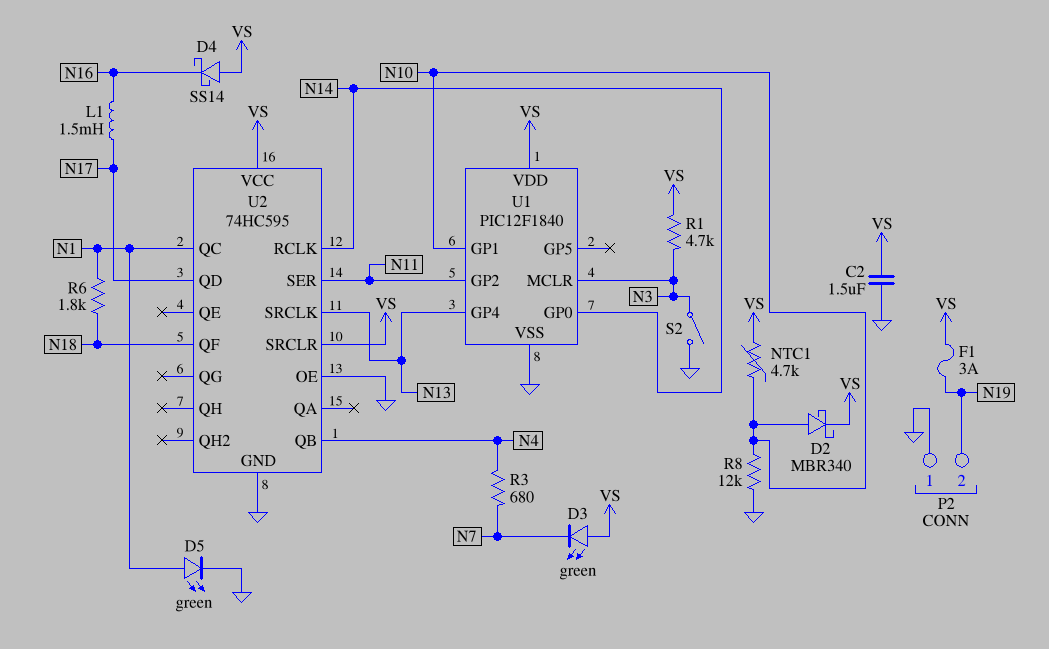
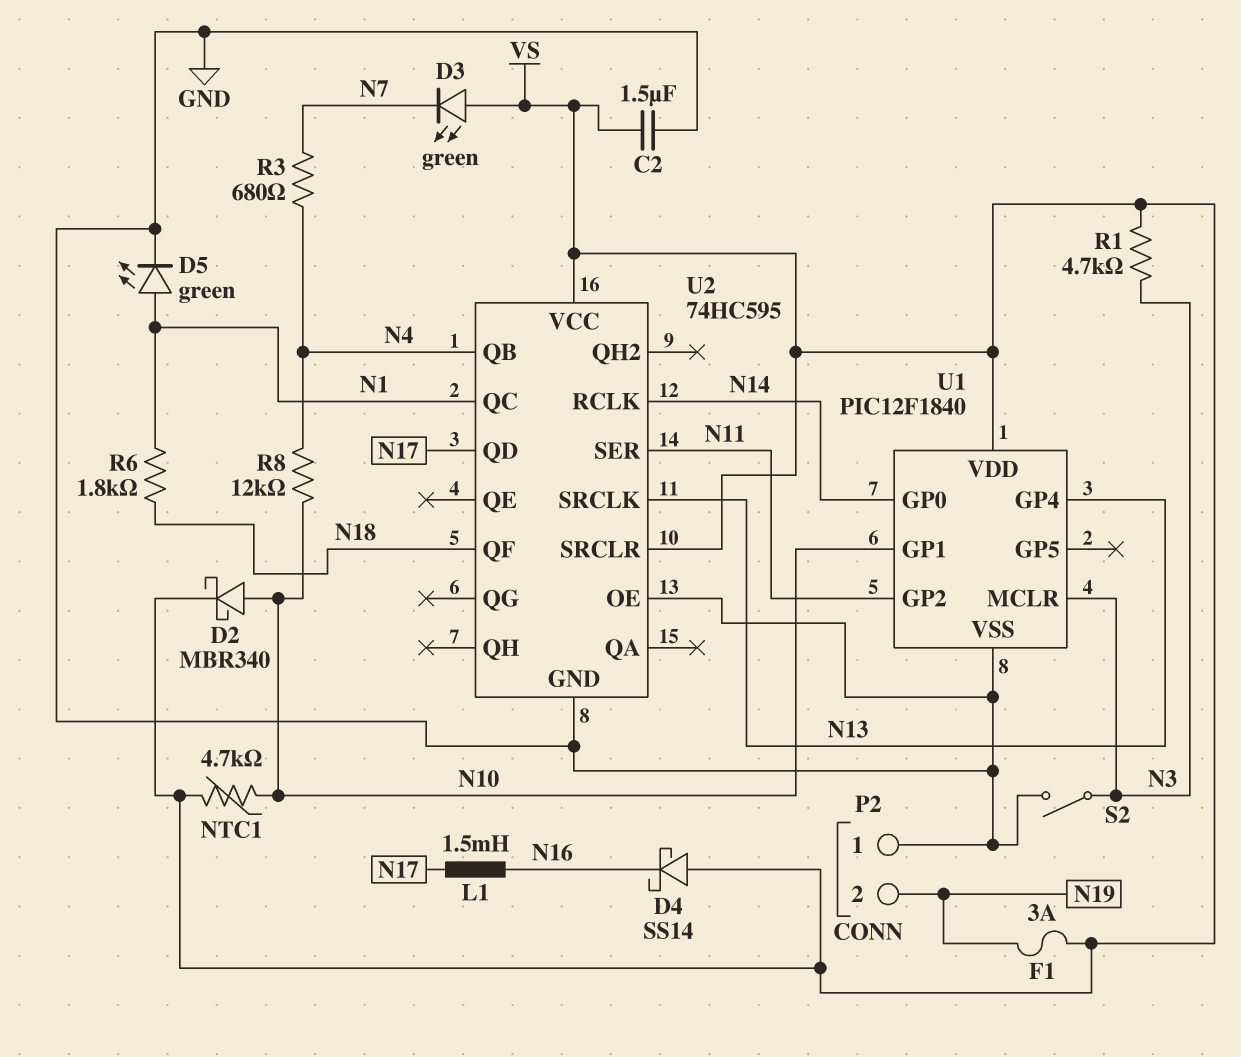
R8: 12k (GND, N10) -> 12k (N4, N10)

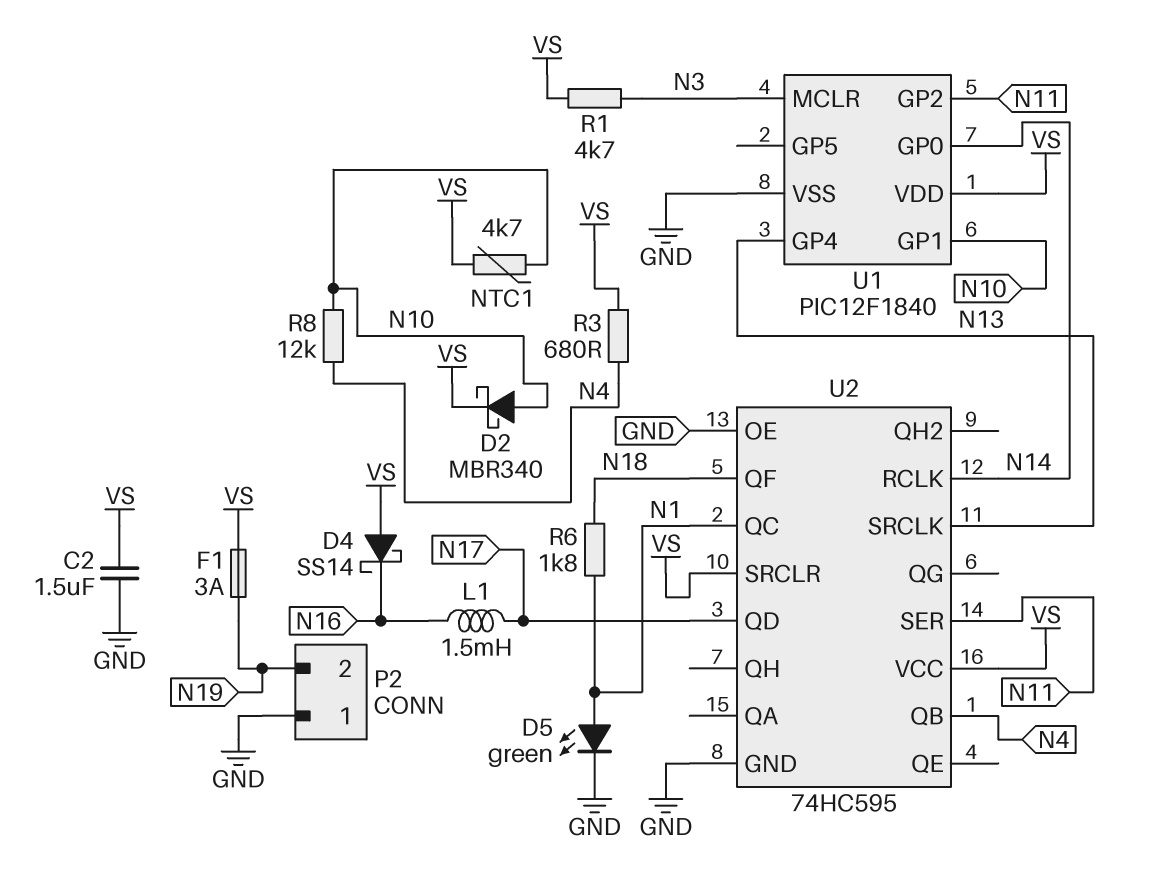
D3: LED green (A VS, K N7) -> none
R3: 680 (N4, N7) -> 680 (N4, VS)
S2: switch (GND, N3) -> none

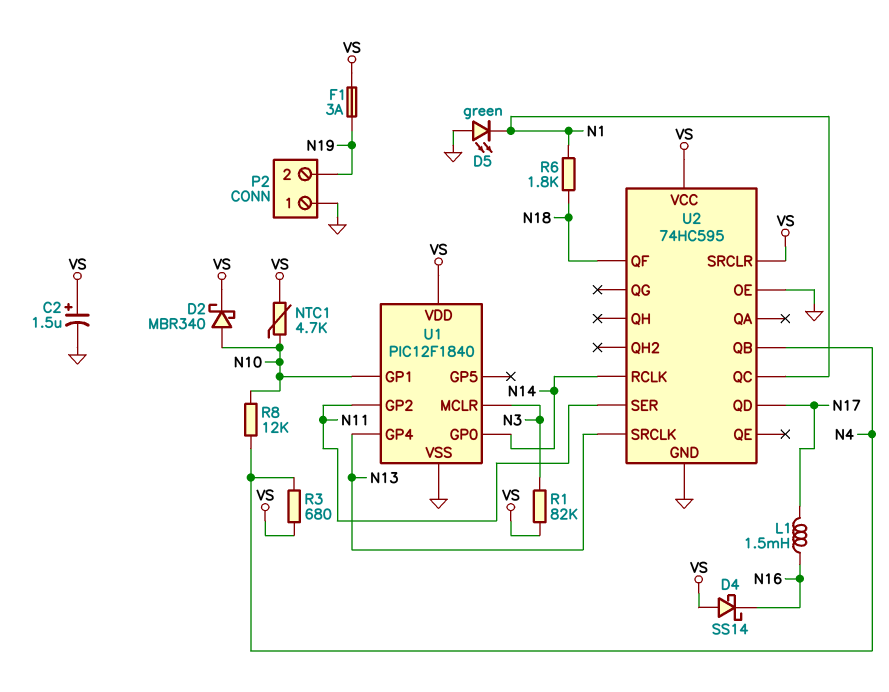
C2: 1.5uF (GND, VS) -> 1.5uF (plus VS, minus GND)
D5: LED green (A N1, K GND) -> LED green (A GND, K N1)
R1: 4.7k (N3, VS) -> 82k (N3, VS)

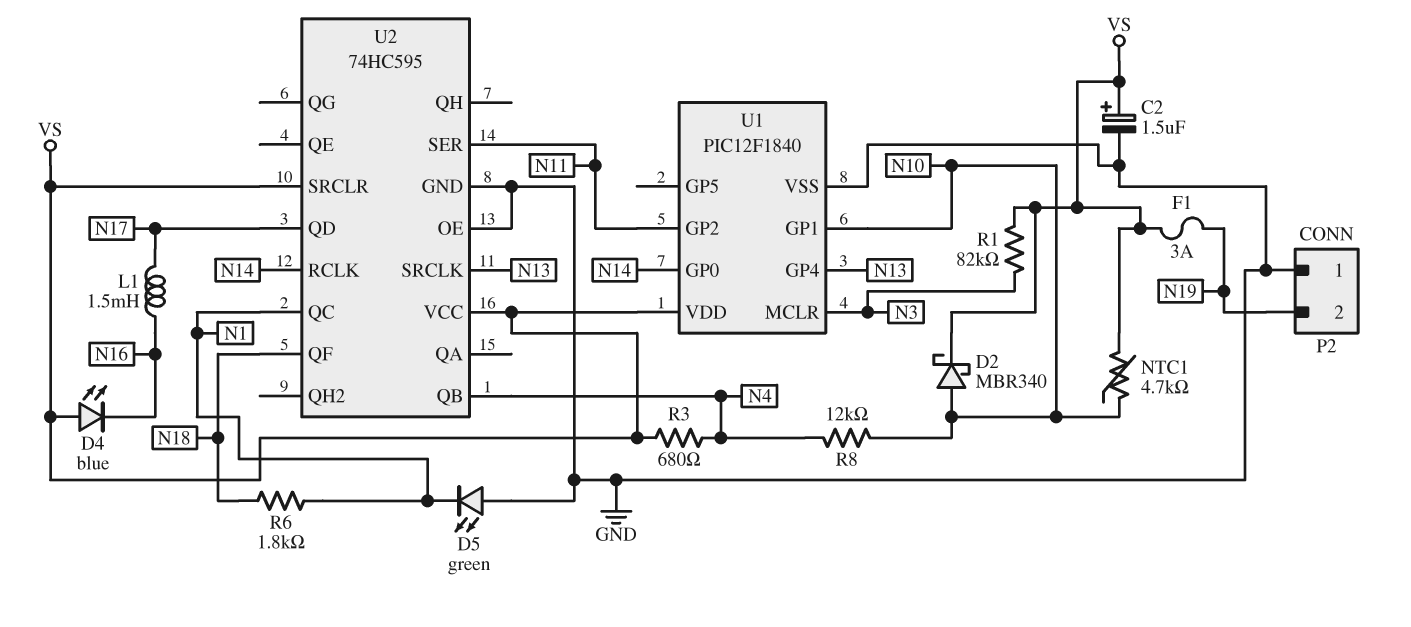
D4: schottky SS14 (A VS, K N16) -> LED blue (A VS, K N16)

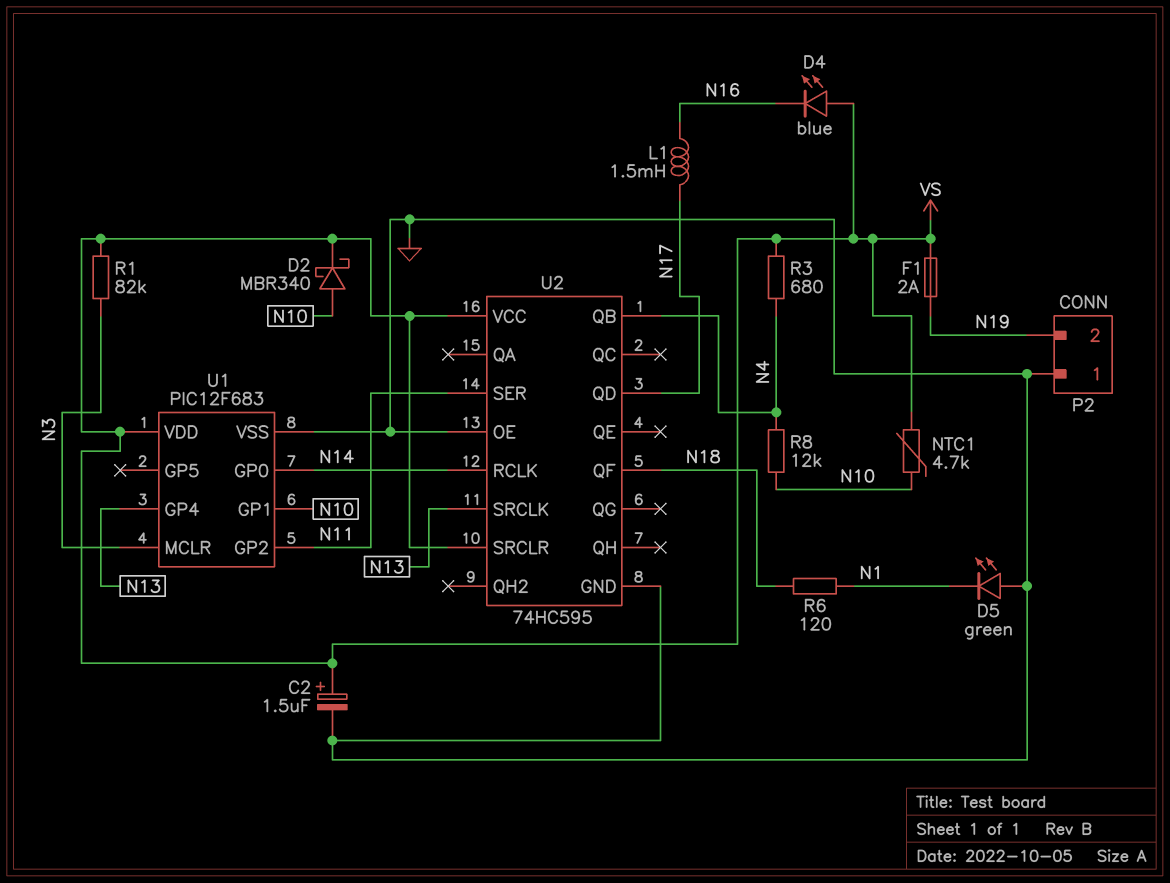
F1: 3A (N19, VS) -> 2A (N19, VS)
R6: 1.8k (N1, N18) -> 120 (N1, N18)
U1: PIC12F1840 -> PIC12F683
U2 pin QC: N1 -> none

